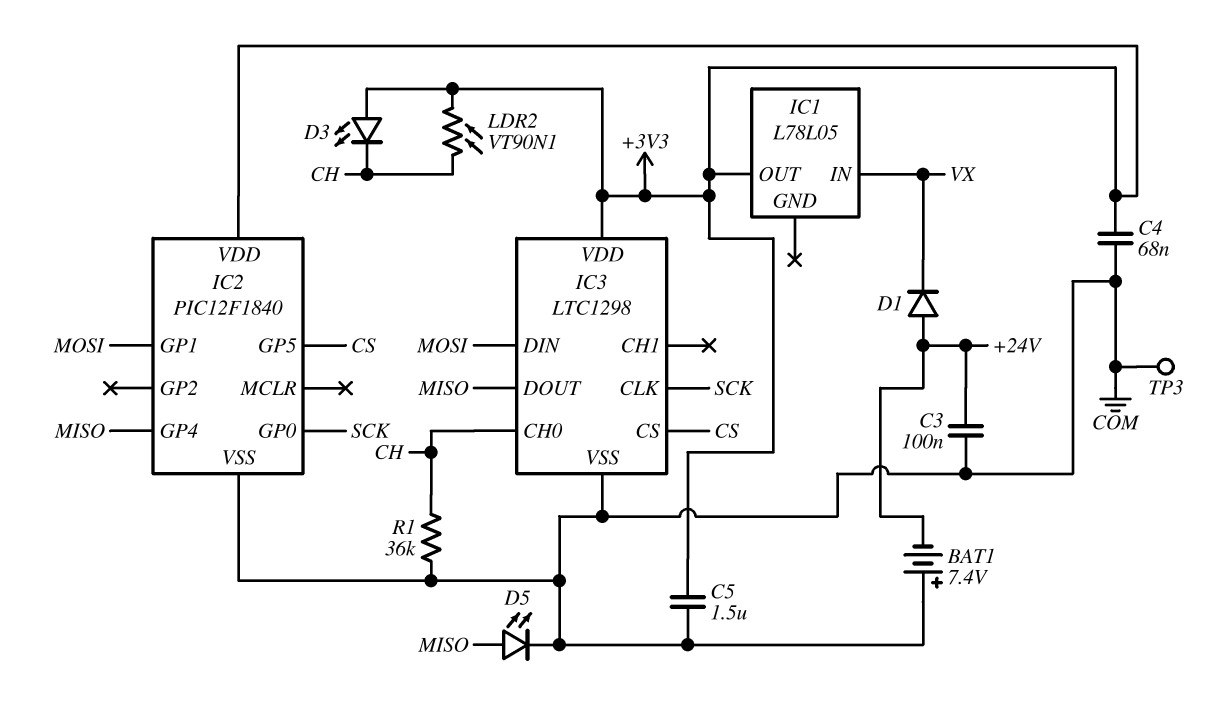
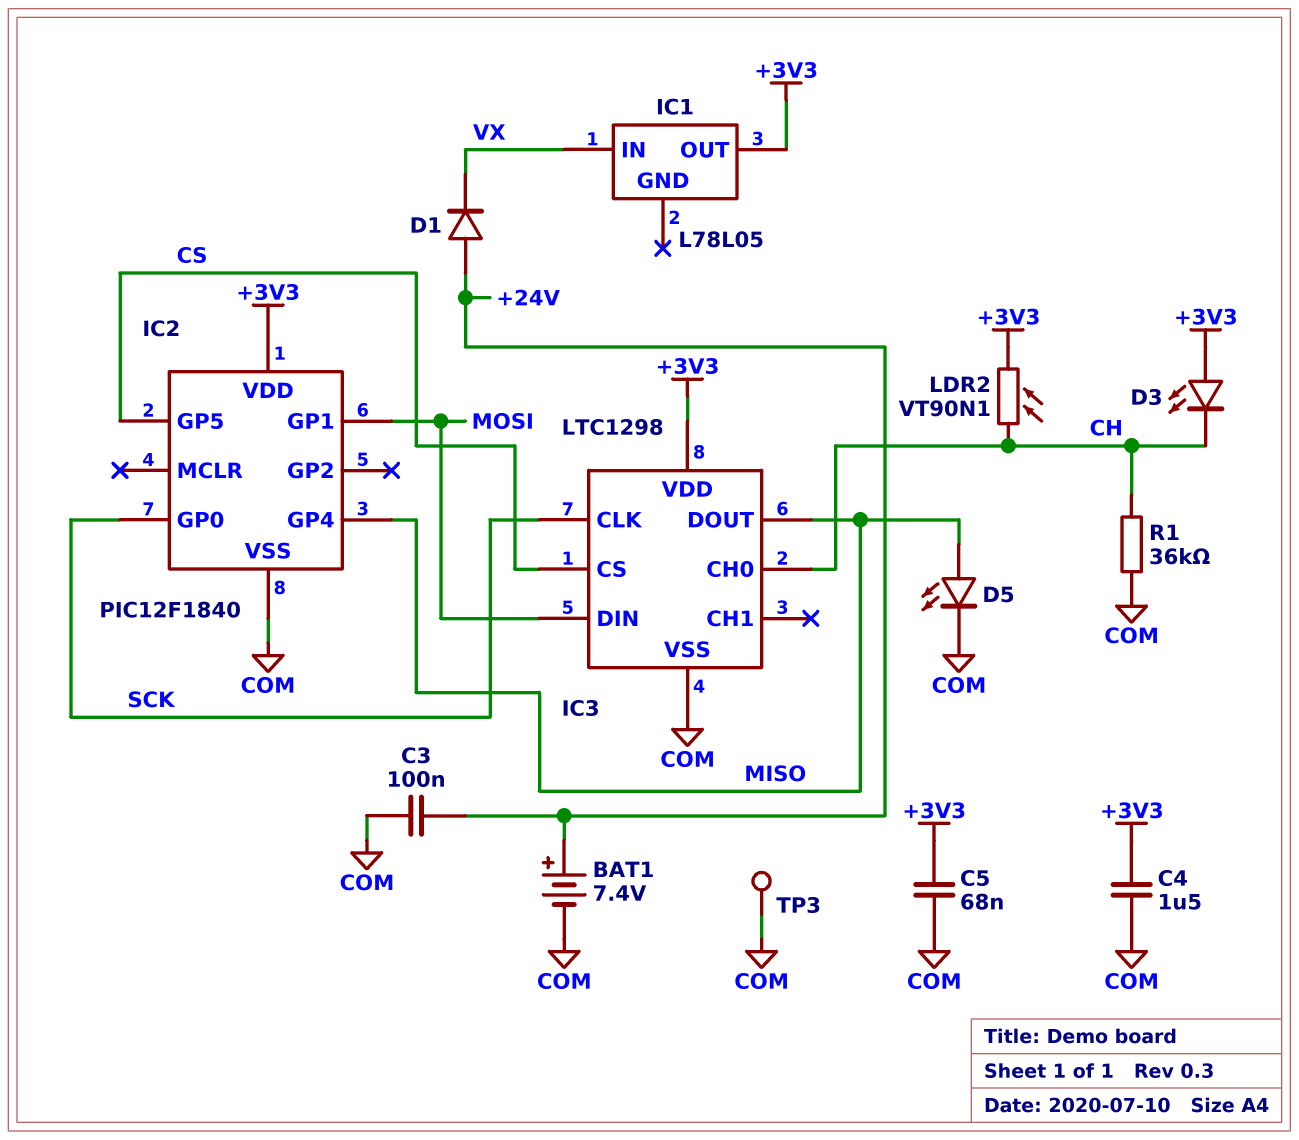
BAT1: 7.4V (plus COM, minus +24V) -> 7.4V (plus +24V, minus COM)
C4: 68nF (+3V3, COM) -> 1.5uF (+3V3, COM)
C5: 1.5uF (+3V3, COM) -> 68nF (+3V3, COM)

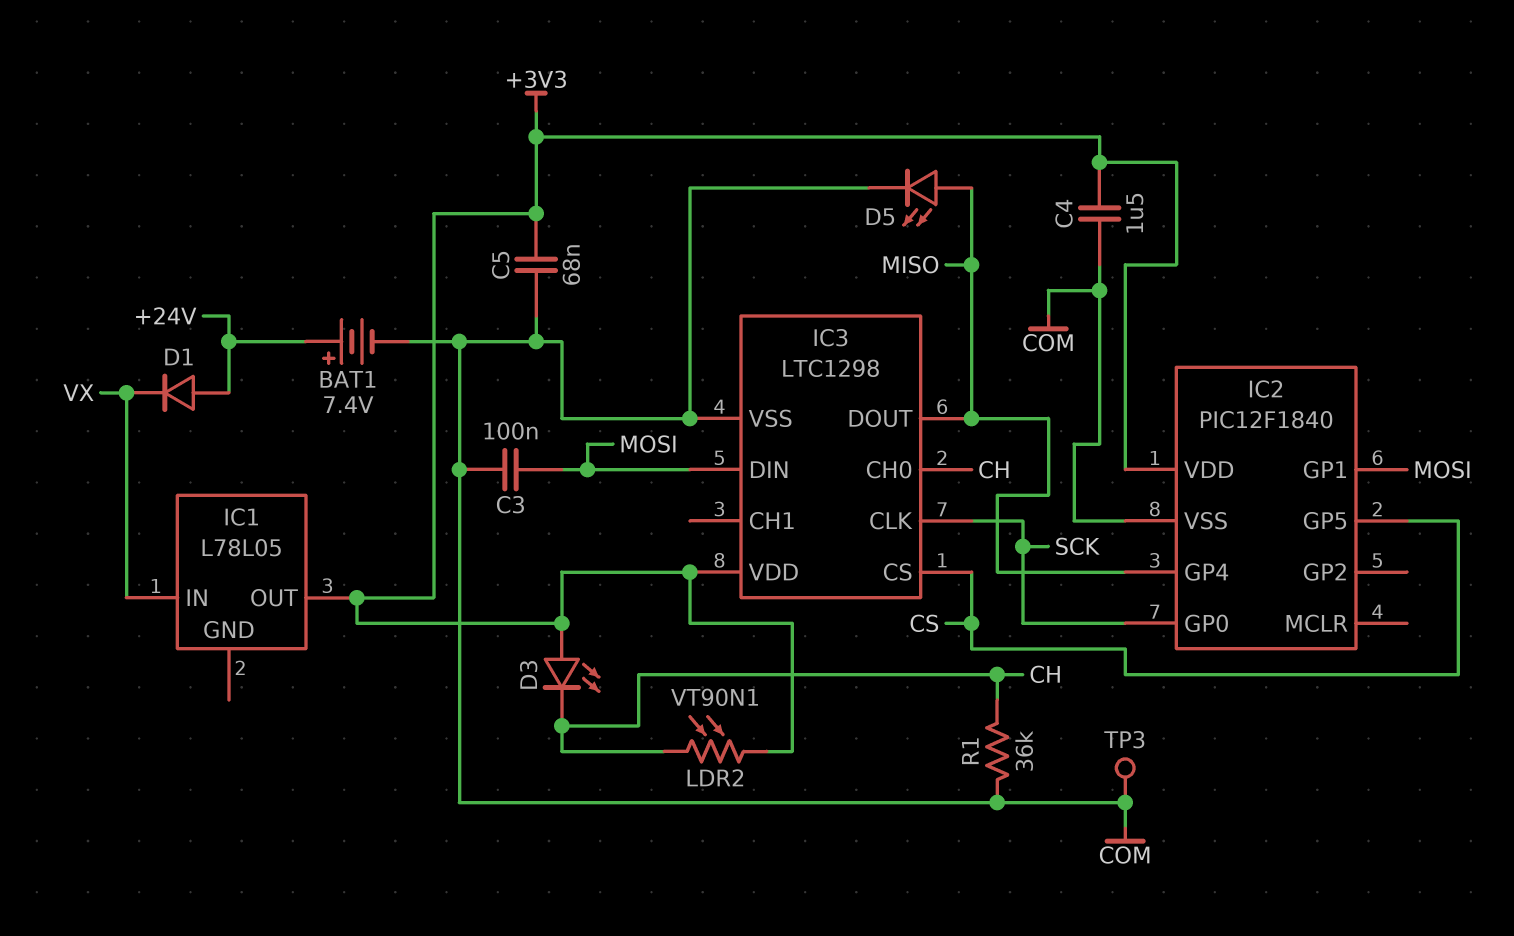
C3: 100nF (+24V, COM) -> 100nF (COM, MOSI)

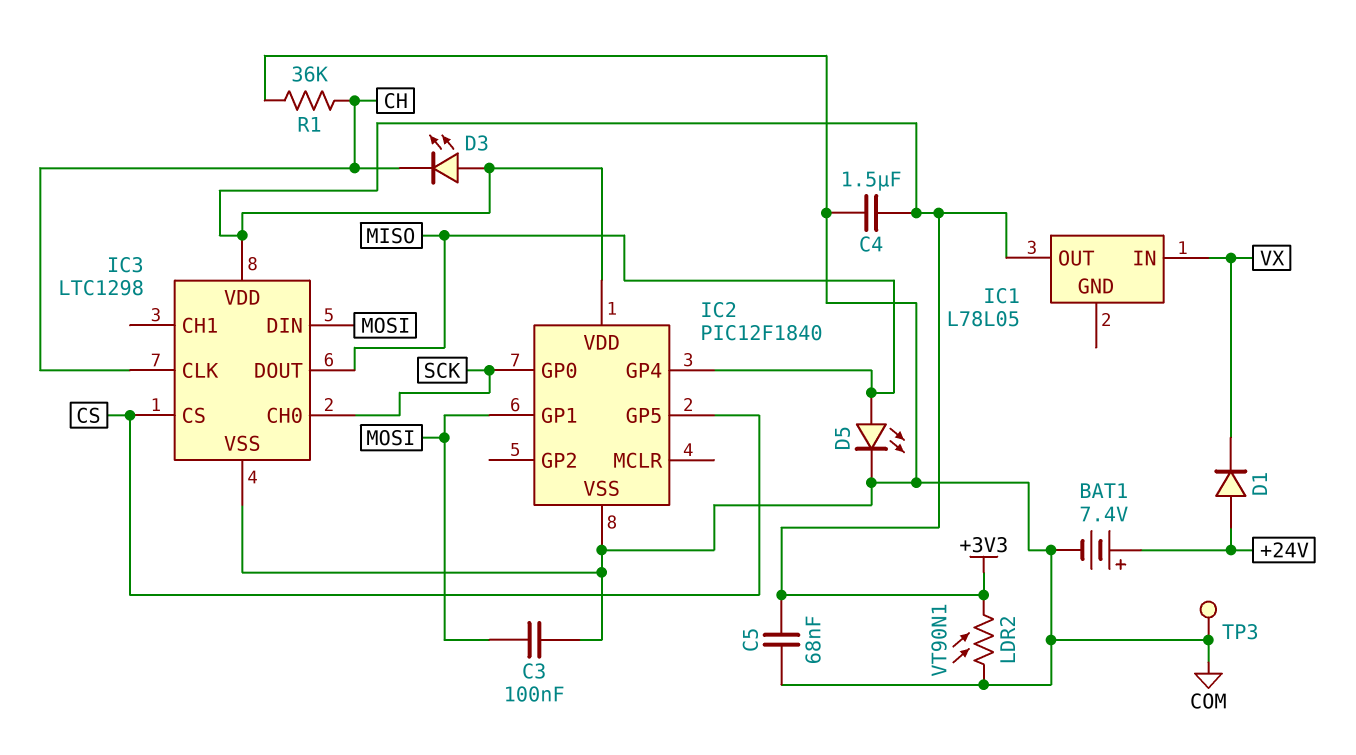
IC3 pin CH0: CH -> SCK
IC3 pin CLK: SCK -> CH
LDR2: VT90N1 (+3V3, CH) -> VT90N1 (+3V3, COM)

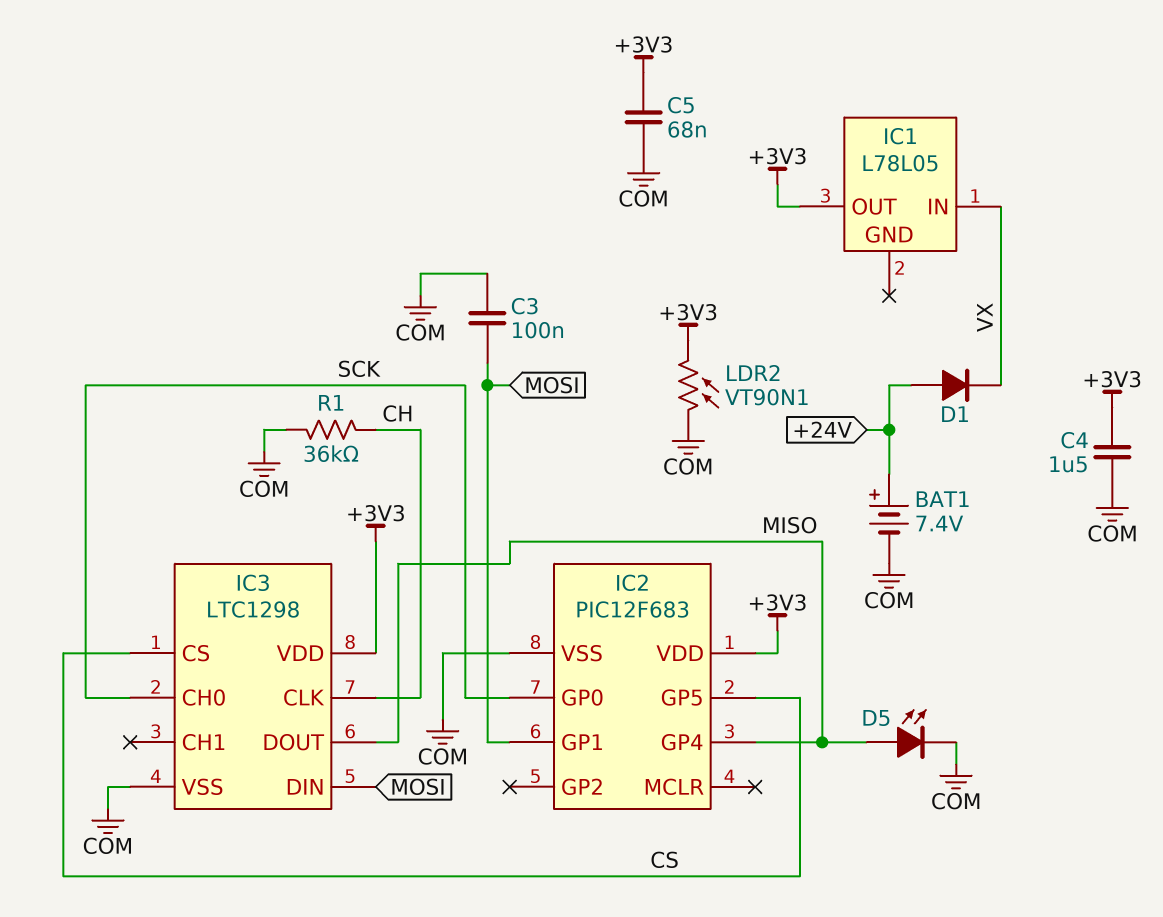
D3: LED (A +3V3, K CH) -> none
IC2: PIC12F1840 -> PIC12F683
TP3: test point (COM) -> none

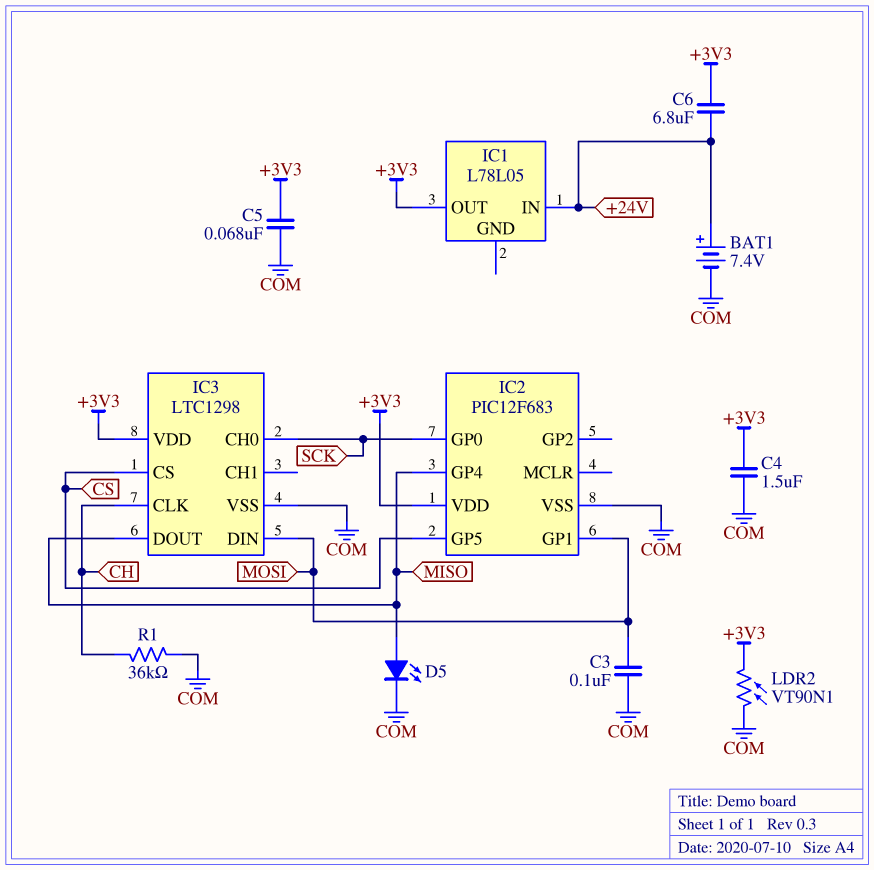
C6: none -> 6.8uF (+3V3, +24V)
D1: diode (A +24V, K VX) -> none
IC1 pin IN: VX -> +24V

